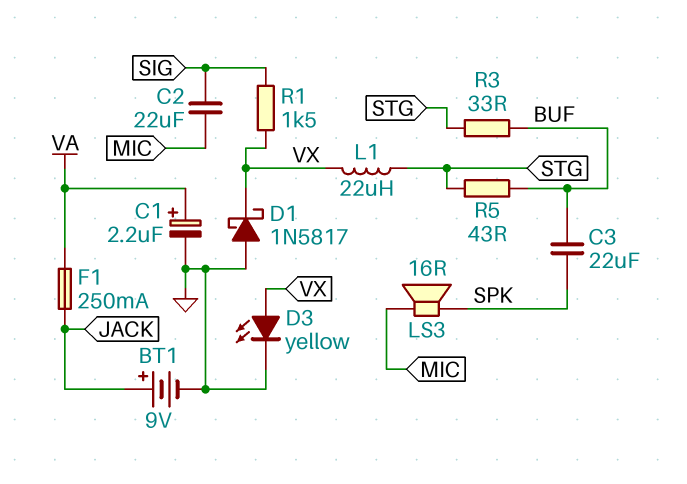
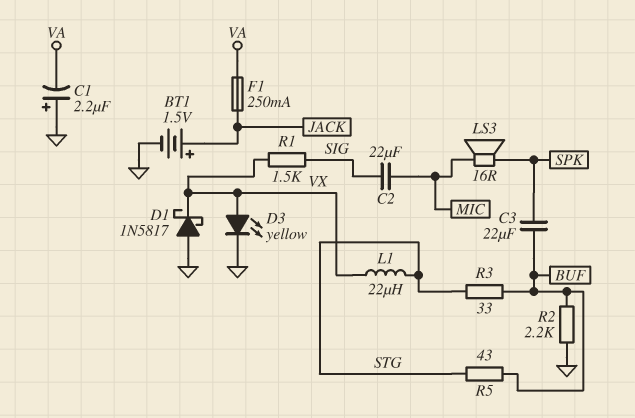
BT1: 9V (plus JACK, minus GND) -> 1.5V (plus JACK, minus GND)
C1: 2.2uF (plus VA, minus GND) -> 2.2uF (plus GND, minus VA)
R2: none -> 2.2k (BUF, GND)

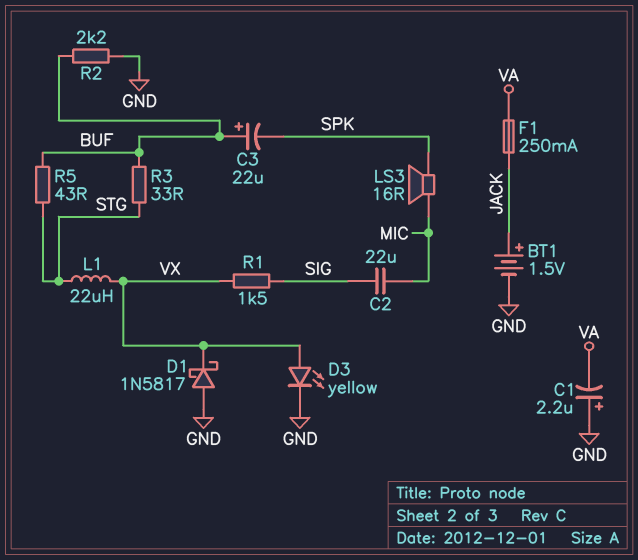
C3: 22uF (BUF, SPK) -> 22uF (plus BUF, minus SPK)

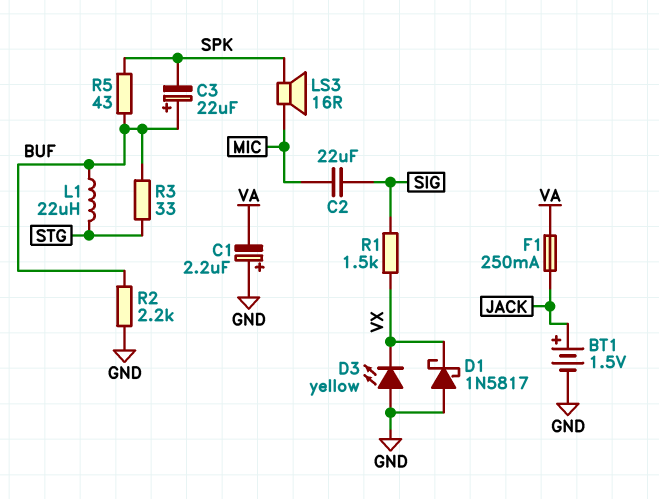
D3: LED yellow (A VX, K GND) -> LED yellow (A GND, K VX)
L1: 22uH (STG, VX) -> 22uH (BUF, STG)
R5: 43 (BUF, STG) -> 43 (BUF, SPK)

